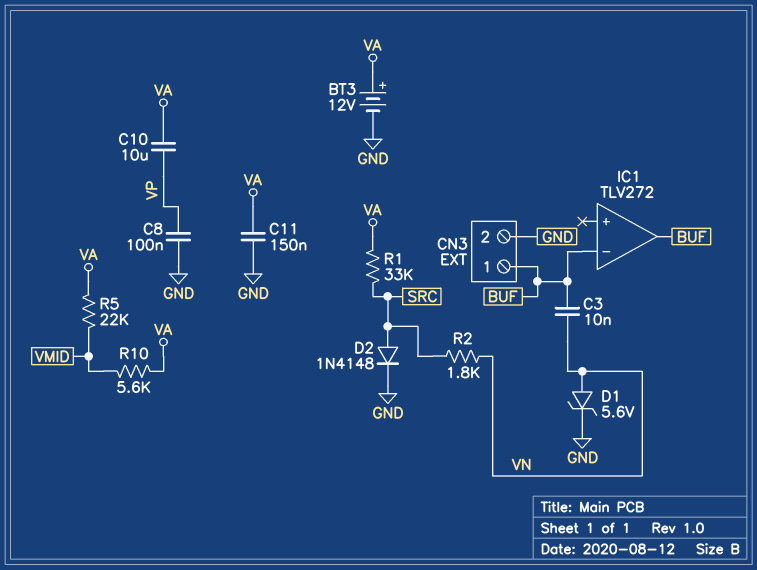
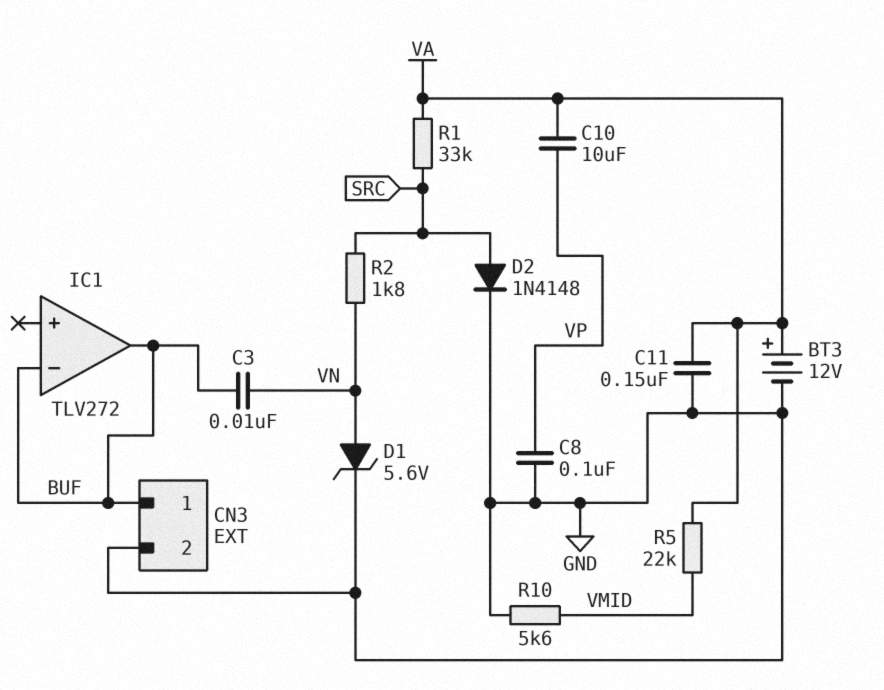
R10: 5.6k (VA, VMID) -> 5.6k (GND, VMID)

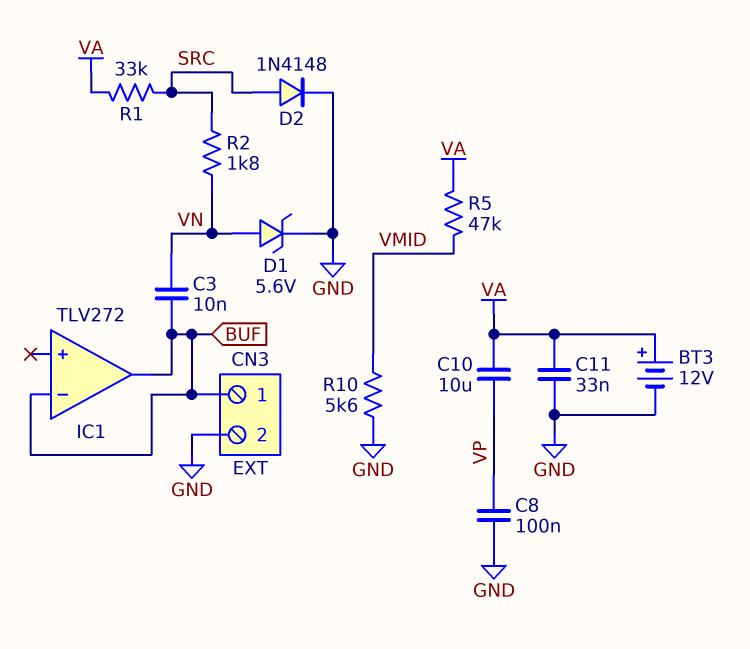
C11: 150nF (GND, VA) -> 33nF (GND, VA)
R5: 22k (VA, VMID) -> 47k (VA, VMID)

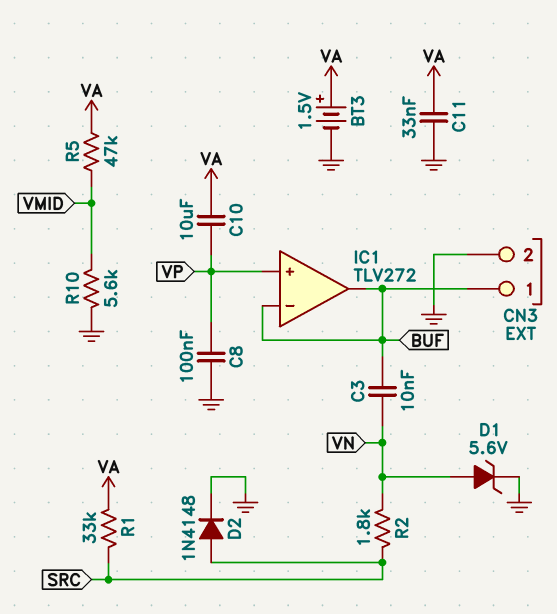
BT3: 12V (plus VA, minus GND) -> 1.5V (plus VA, minus GND)
IC1 pin in+: none -> VP

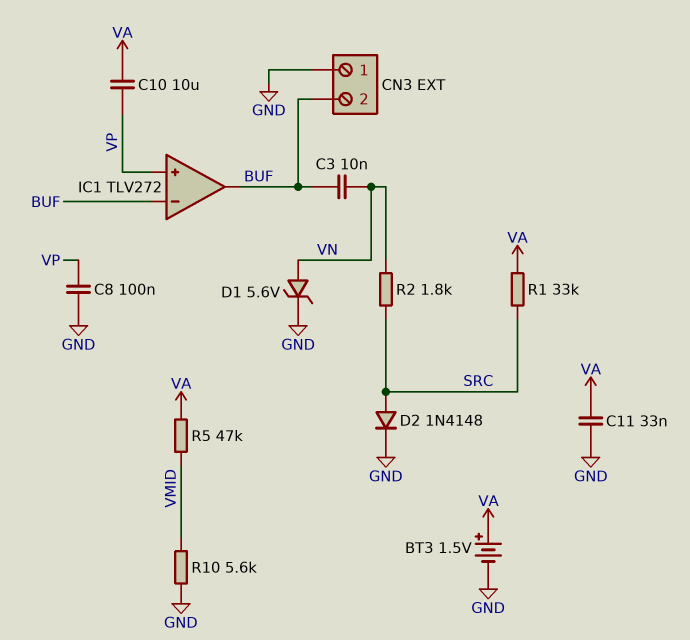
CN3 pin 1: BUF -> GND
CN3 pin 2: GND -> BUF

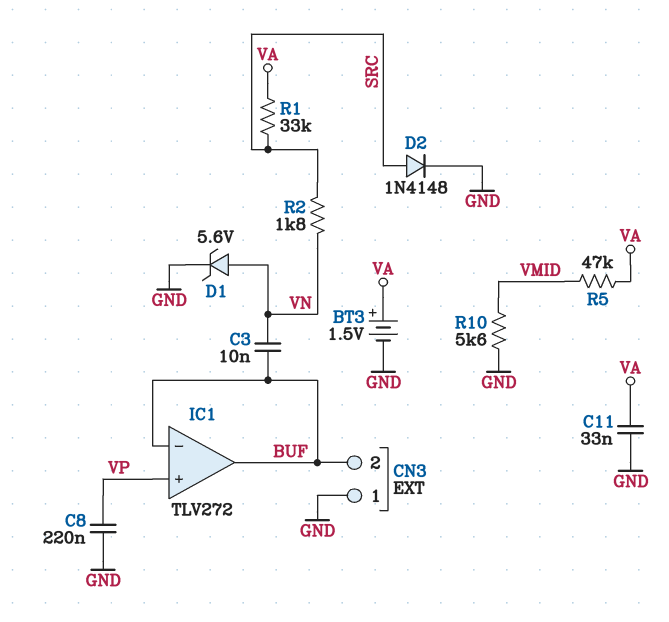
C8: 100nF (GND, VP) -> 220nF (GND, VP)
C10: 10uF (VA, VP) -> none

